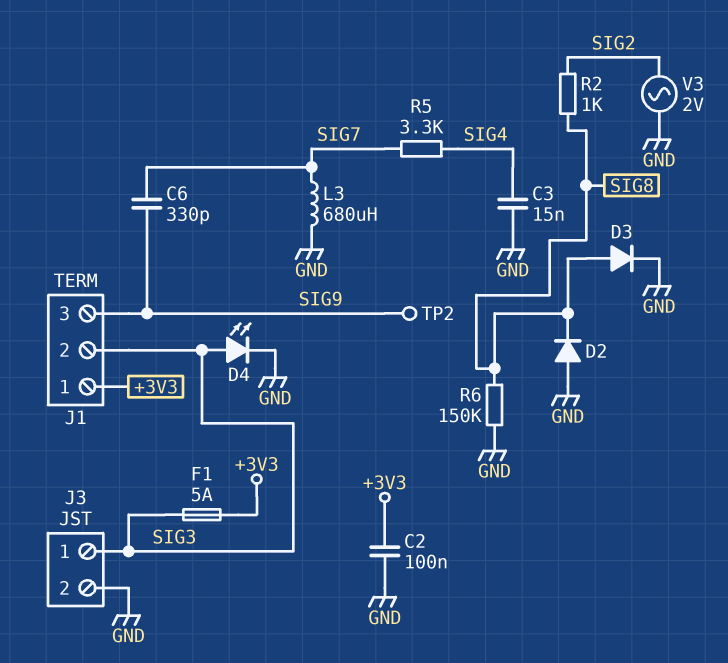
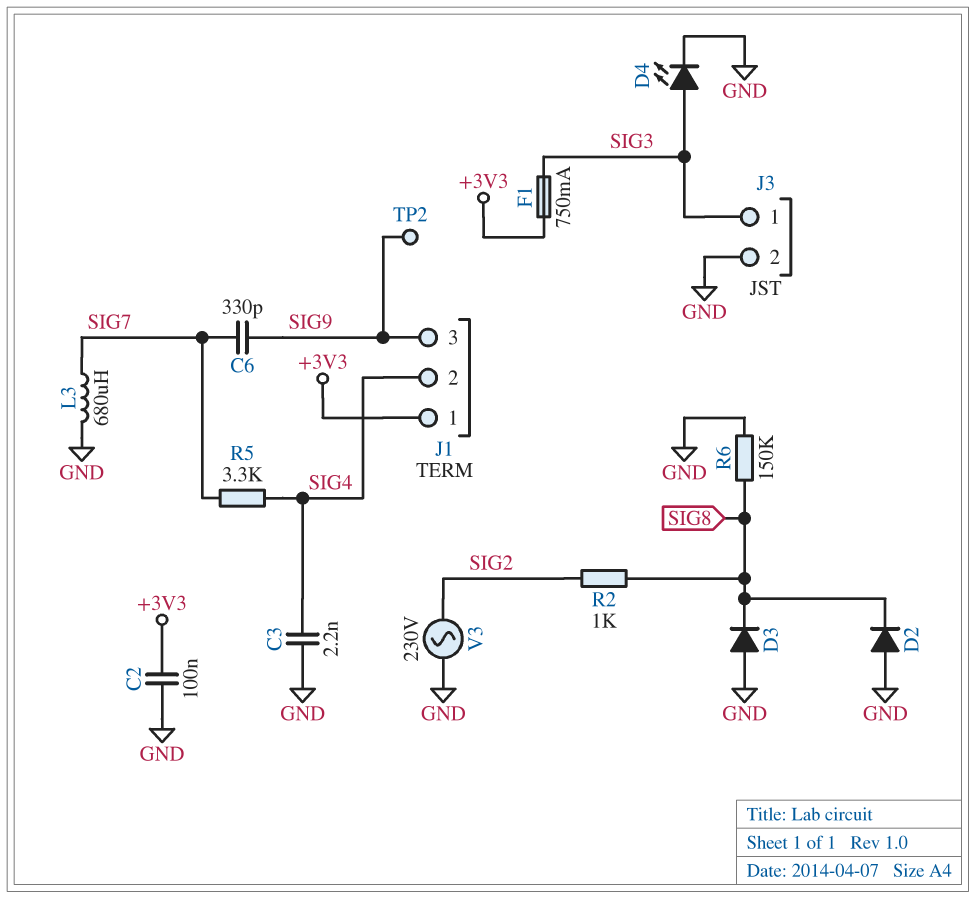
C3: 15nF (GND, SIG4) -> 2.2nF (GND, SIG4)
D3: diode (A SIG8, K GND) -> diode (A GND, K SIG8)
F1: 5A (+3V3, SIG3) -> 750mA (+3V3, SIG3)
J1 pin 2: SIG3 -> SIG4
V3: AC 2V (GND, SIG2) -> AC 230V (GND, SIG2)

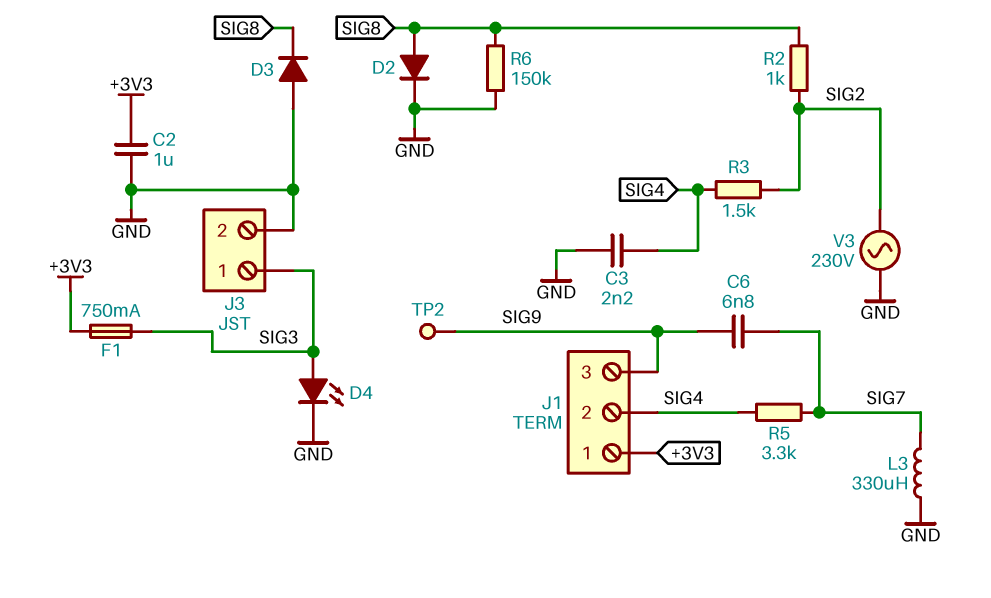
C2: 100nF (+3V3, GND) -> 1uF (+3V3, GND)
C6: 330pF (SIG7, SIG9) -> 6.8nF (SIG7, SIG9)
D2: diode (A GND, K SIG8) -> diode (A SIG8, K GND)
L3: 680uH (GND, SIG7) -> 330uH (GND, SIG7)
R3: none -> 1.5k (SIG2, SIG4)

